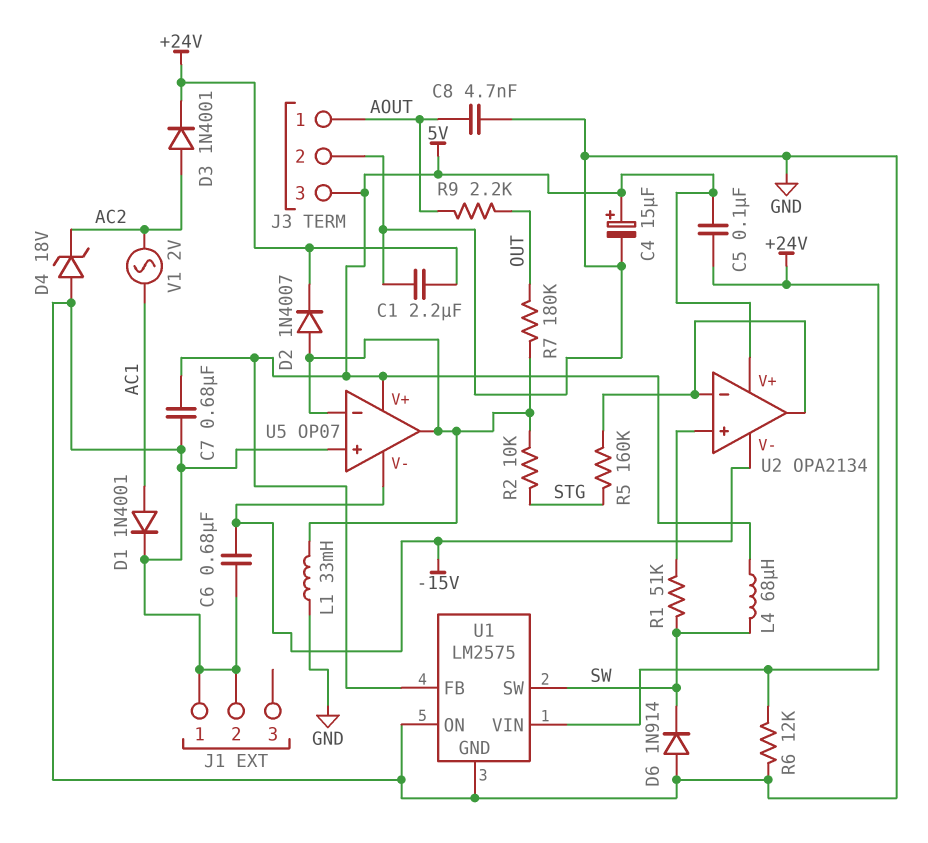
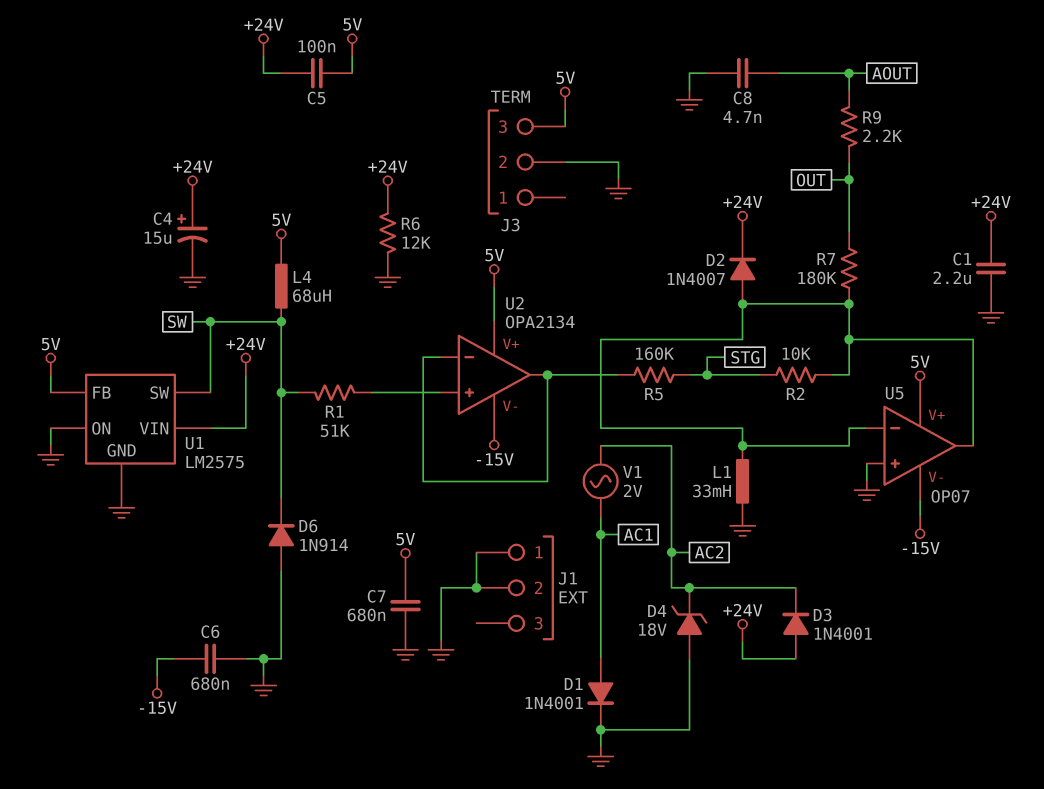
C4: 15uF (plus 5V, minus GND) -> 15uF (plus +24V, minus GND)
D3: diode 1N4001 (A AC2, K +24V) -> diode 1N4001 (A +24V, K AC2)
J3 pin 1: AOUT -> none

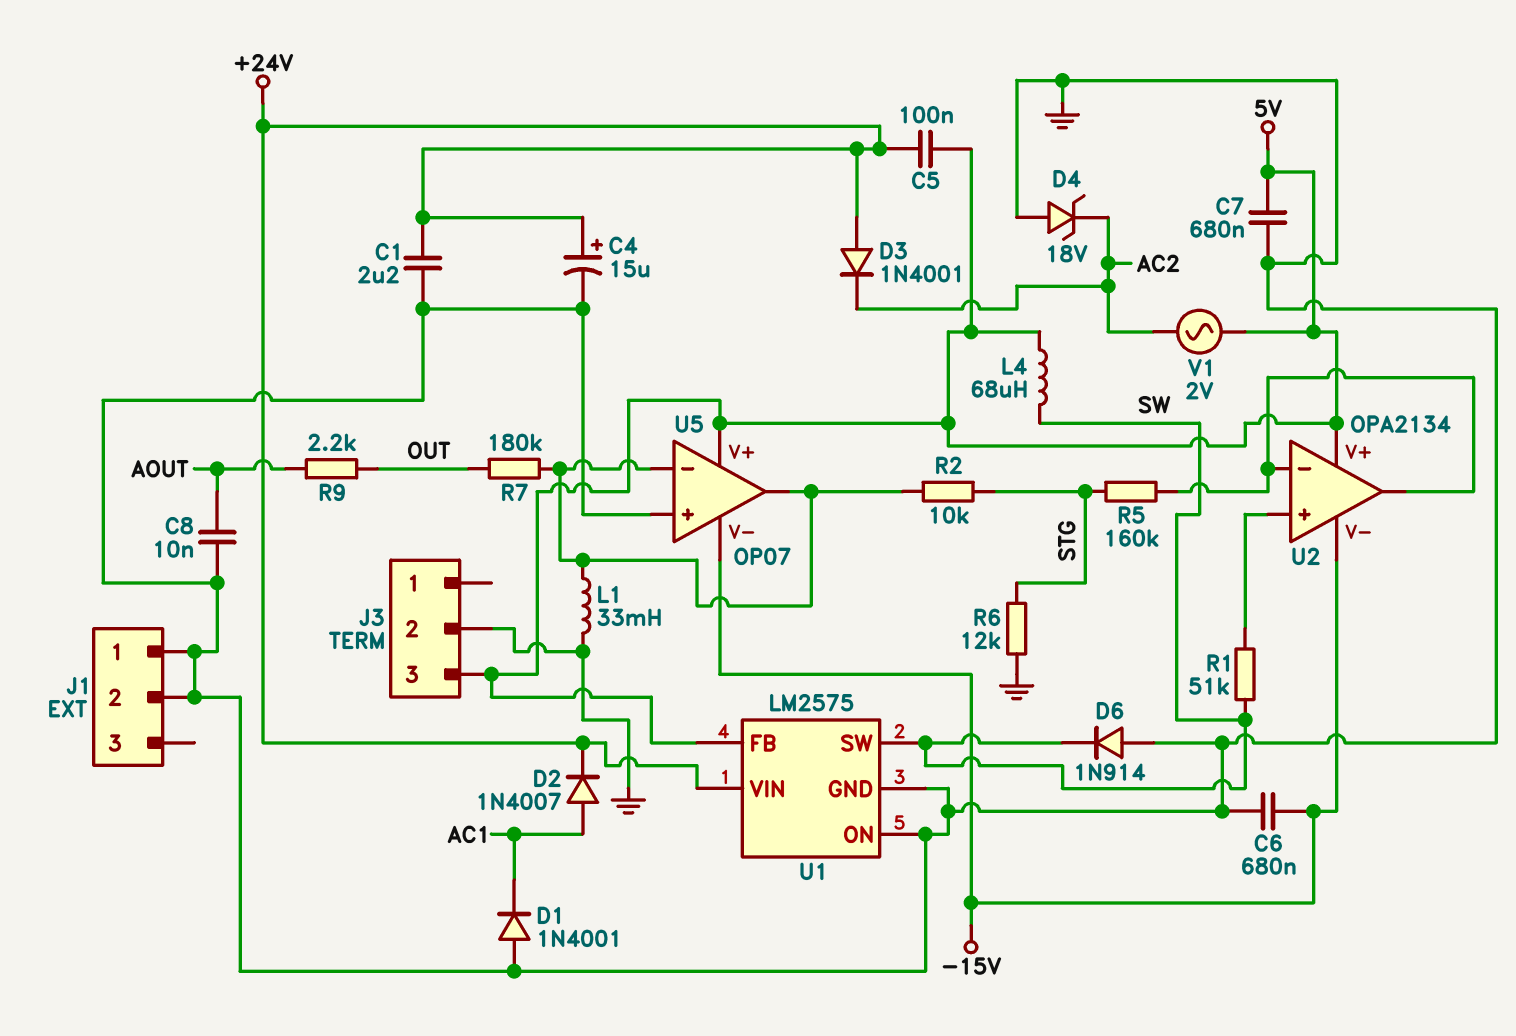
C8: 4.7nF (AOUT, GND) -> 10nF (AOUT, GND)
D1: diode 1N4001 (A AC1, K GND) -> diode 1N4001 (A GND, K AC1)
D2: diode 1N4007 (A U5/in-, K +24V) -> diode 1N4007 (A AC1, K +24V)
R6: 12k (+24V, GND) -> 12k (GND, STG)
V1: AC 2V (AC1, AC2) -> AC 2V (5V, AC2)

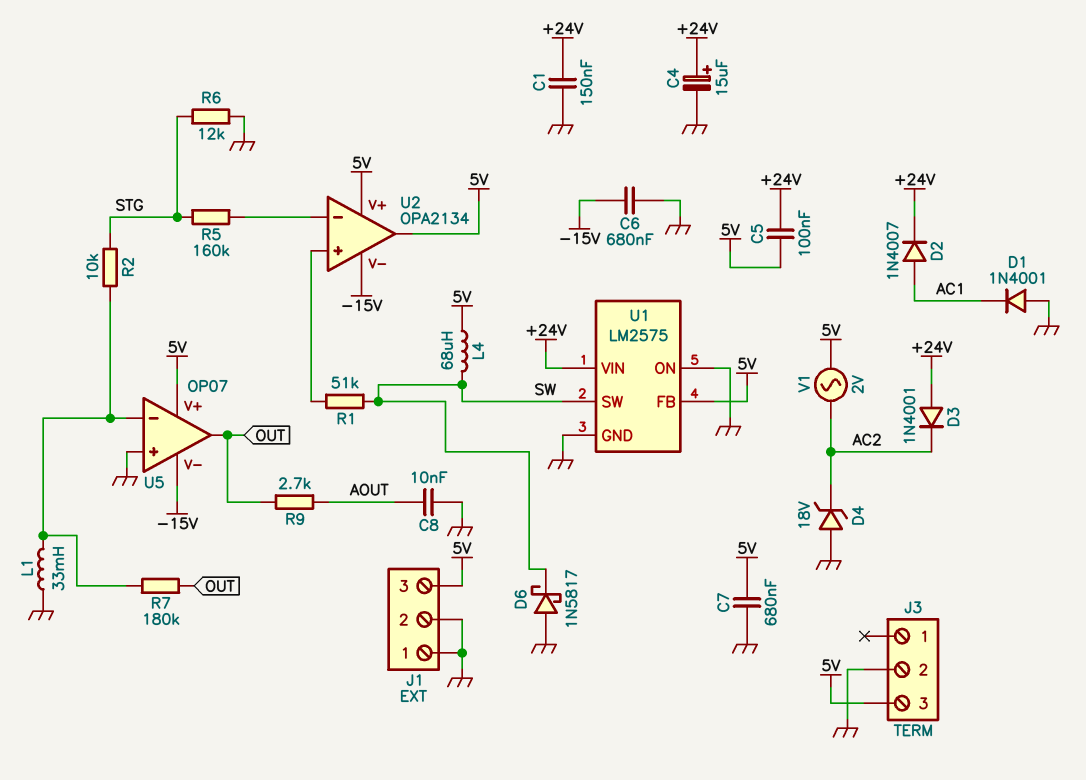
C1: 2.2uF (+24V, GND) -> 150nF (+24V, GND)
D6: diode 1N914 (A GND, K SW) -> schottky 1N5817 (A GND, K SW)
J1 pin 3: none -> 5V
R9: 2.2k (AOUT, OUT) -> 2.7k (AOUT, OUT)
U2 pin out: U2/in- -> 5V
U5 pin out: U5/in- -> OUT

